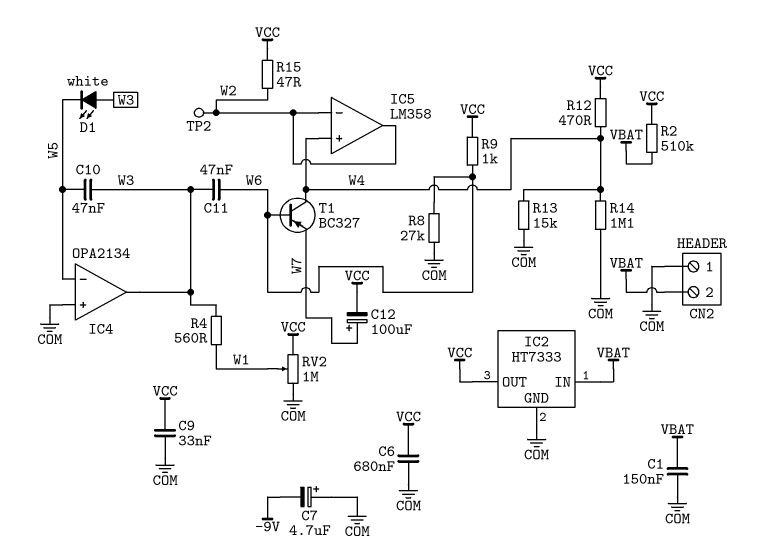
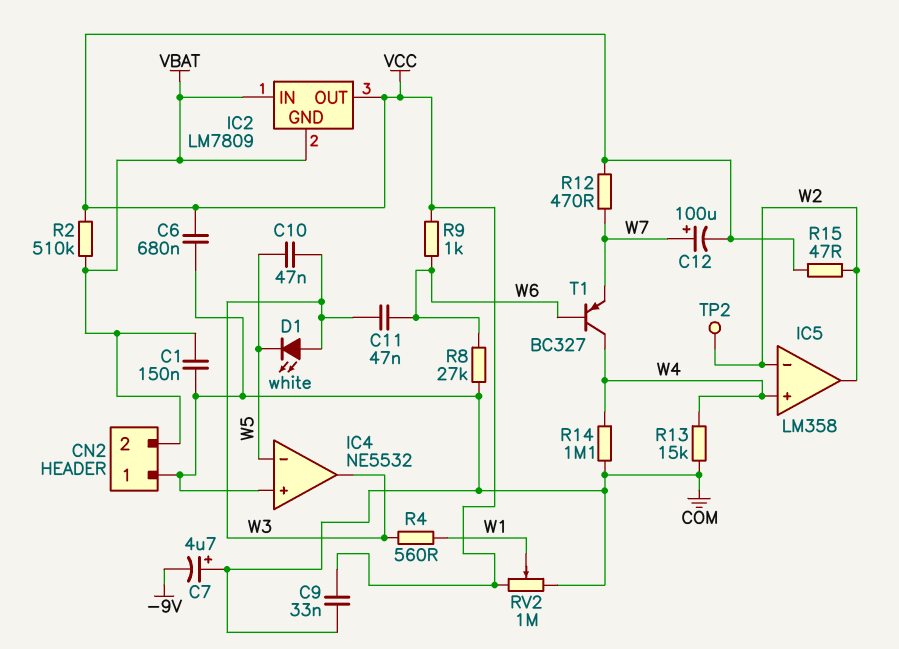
IC2: HT7333 -> LM7809
IC2 pin GND: COM -> VBAT
IC4: OPA2134 -> NE5532
R12: 470 (VCC, W4) -> 470 (VCC, W7)

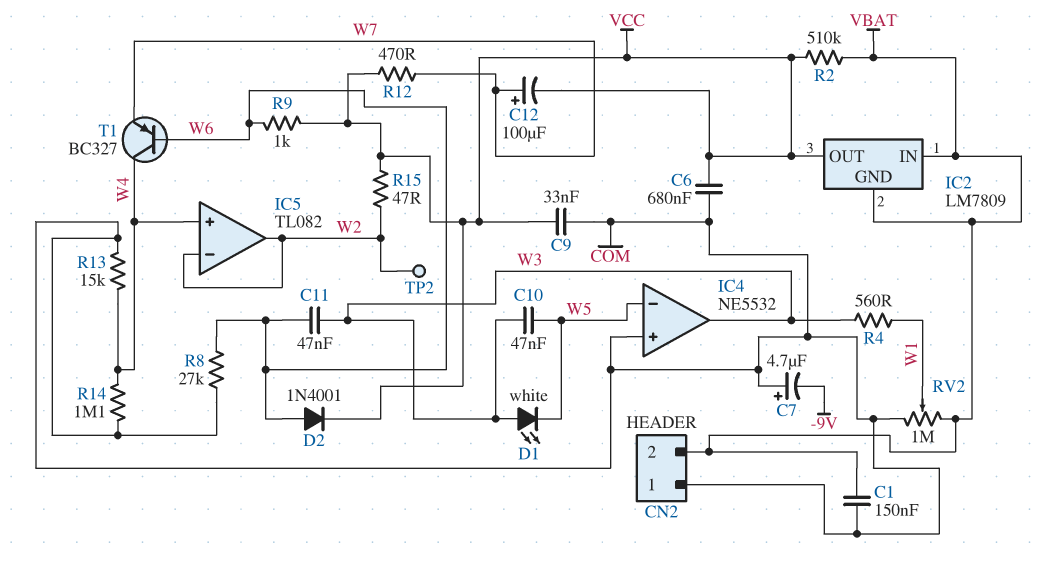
D2: none -> diode 1N4001 (A W6, K VCC)
IC5: LM358 -> TL082
RV2: 1M (COM, VCC, wiper W1) -> 1M (COM, VBAT, wiper W1)

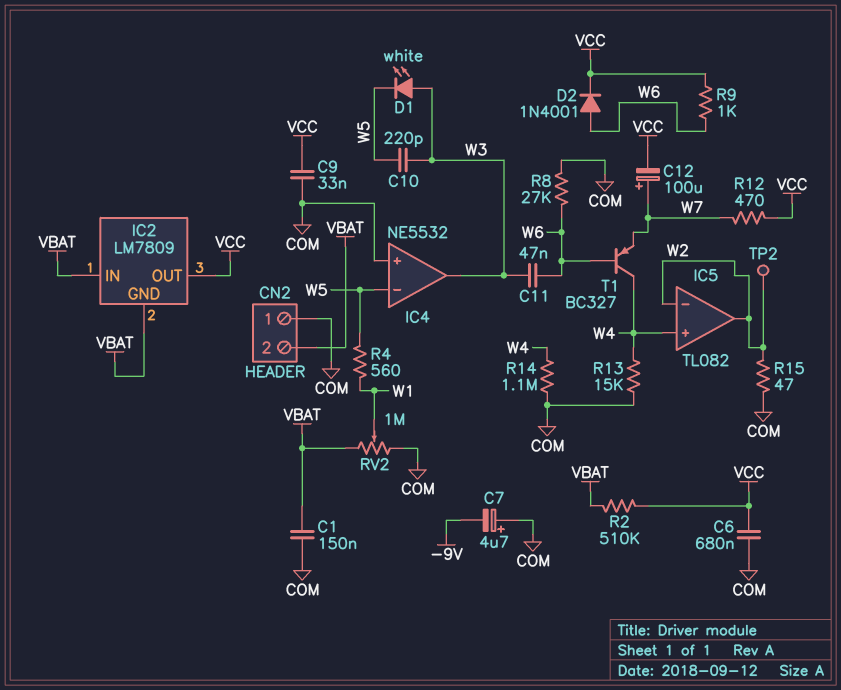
C10: 47nF (W3, W5) -> 220pF (W3, W5)
R4: 560 (W1, W3) -> 560 (W1, W5)
R15: 47 (VCC, W2) -> 47 (COM, W2)

